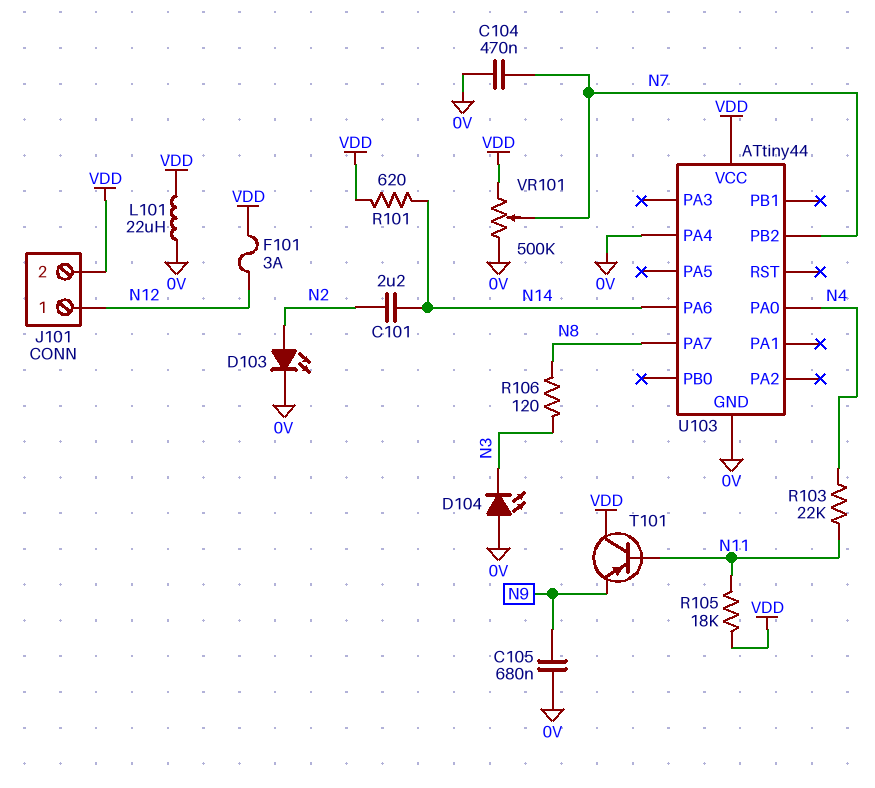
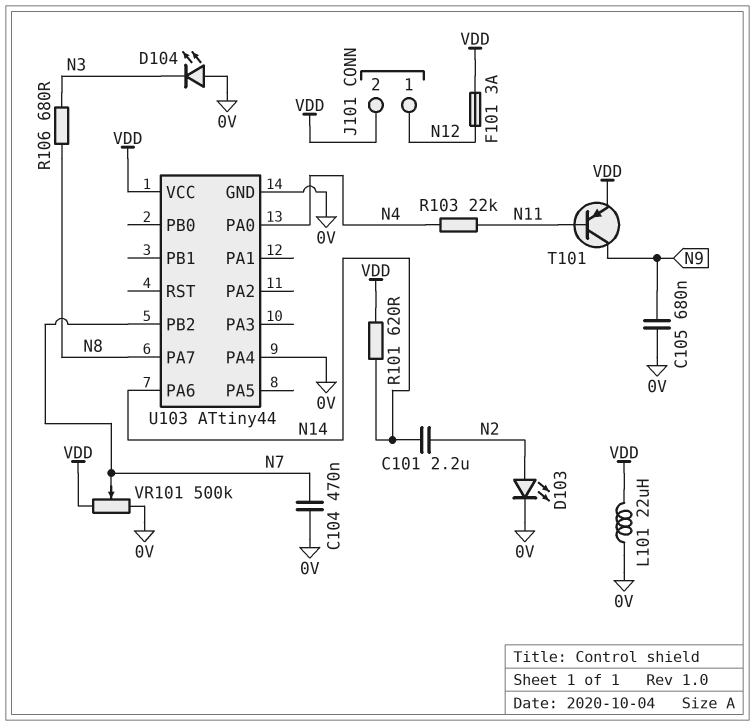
R105: 18k (N11, VDD) -> none
R106: 120 (N3, N8) -> 680 (N3, N8)
T101: PNP (B N11, C VDD, E N9) -> PNP (B N11, C N9, E VDD)

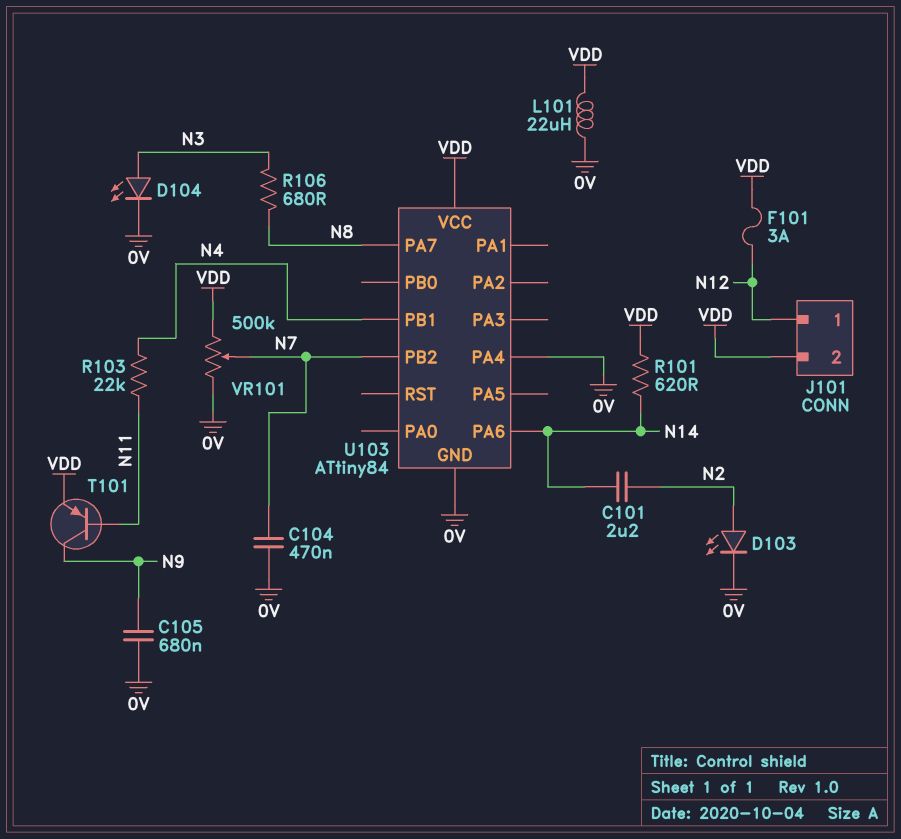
D104: LED (A 0V, K N3) -> LED (A N3, K 0V)
U103: ATtiny44 -> ATtiny84
U103 pin PA0: N4 -> none
U103 pin PB1: none -> N4

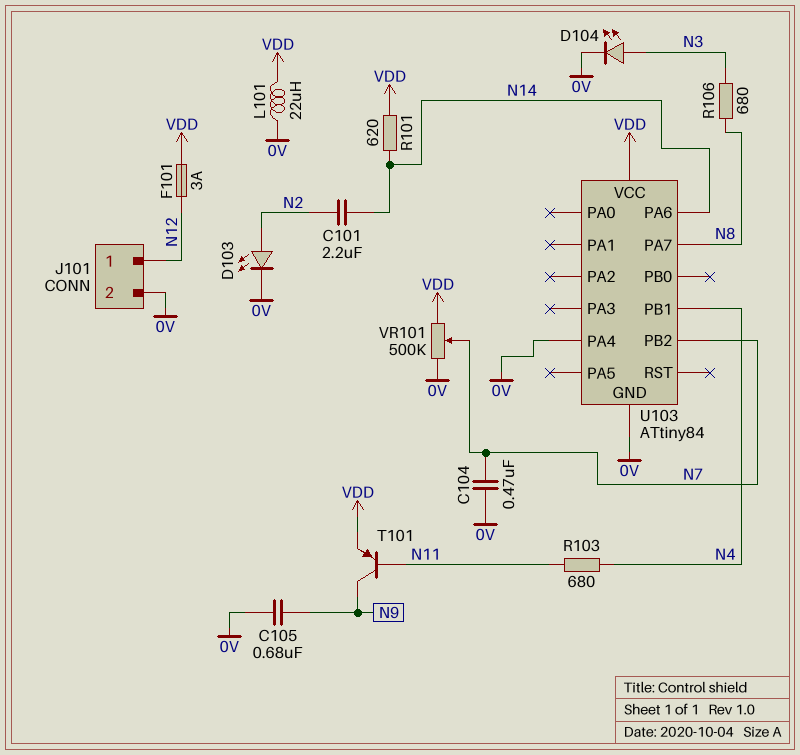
J101 pin 2: VDD -> 0V
R103: 22k (N4, N11) -> 680 (N4, N11)

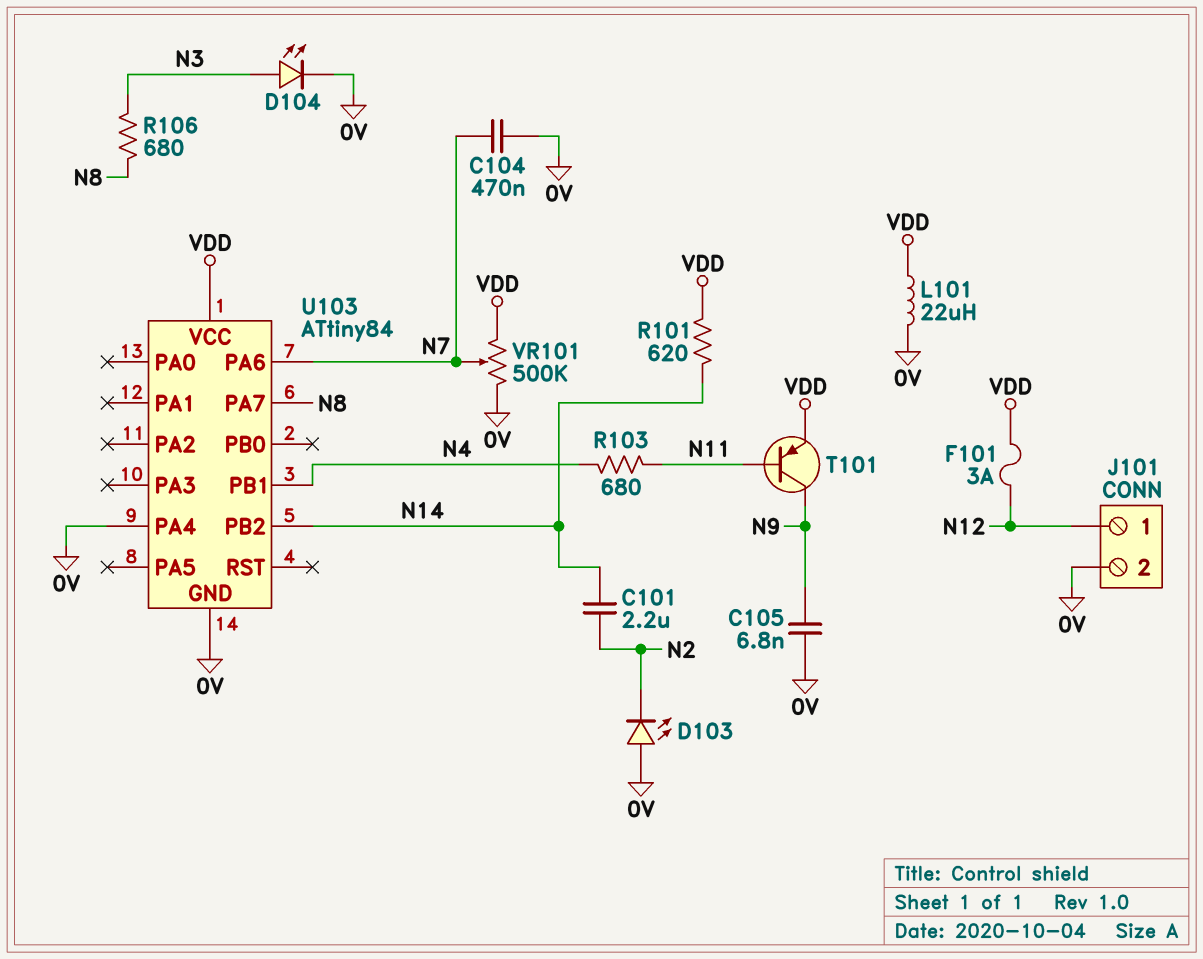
C105: 680nF (0V, N9) -> 6.8nF (0V, N9)
D103: LED (A N2, K 0V) -> LED (A 0V, K N2)
U103 pin PA6: N14 -> N7
U103 pin PB2: N7 -> N14

